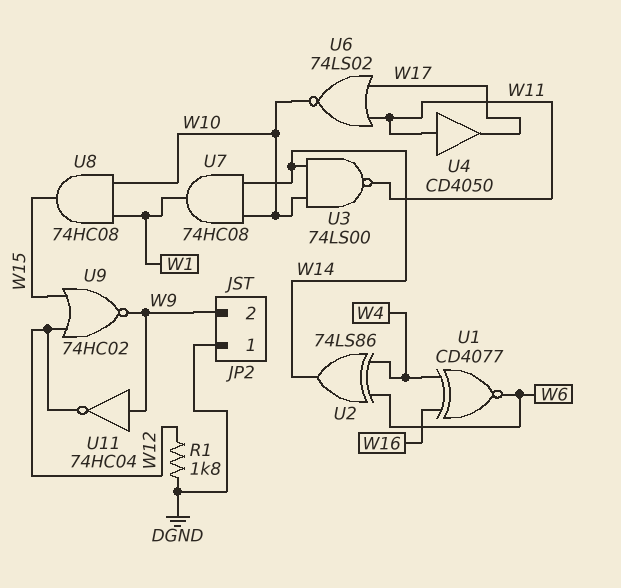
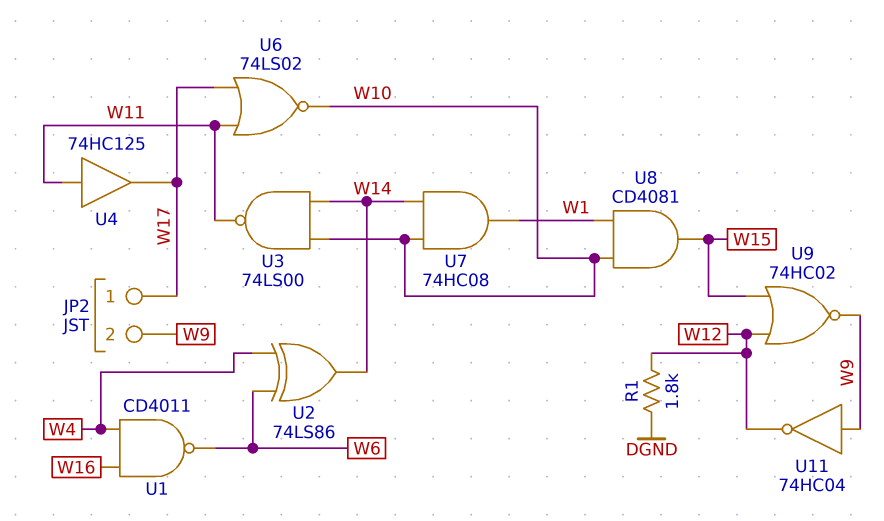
JP2 pin 1: DGND -> W17
U1: XNOR CD4077 (in W4, in W16, out W6) -> NAND CD4011 (in W4, in W16, out W6)
U4: buffer CD4050 (in W11, out W17) -> buffer 74HC125 (in W11, out W17)
U8: AND 74HC08 (in W1, in W10, out W15) -> AND CD4081 (in W1, in W10, out W15)

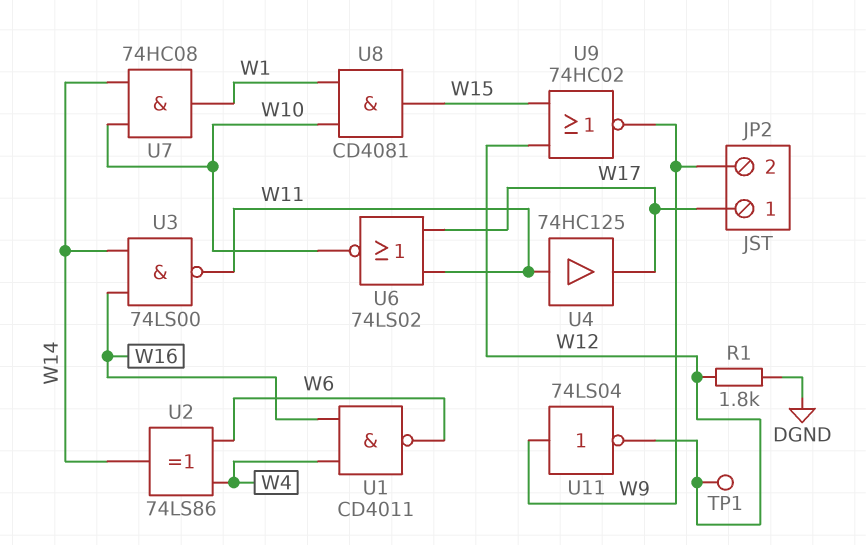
TP1: none -> test point (W12)
U3: NAND 74LS00 (in W10, in W14, out W11) -> NAND 74LS00 (in W14, in W16, out W11)
U11: NOT 74HC04 (in W9, out W12) -> NOT 74LS04 (in W9, out W12)

